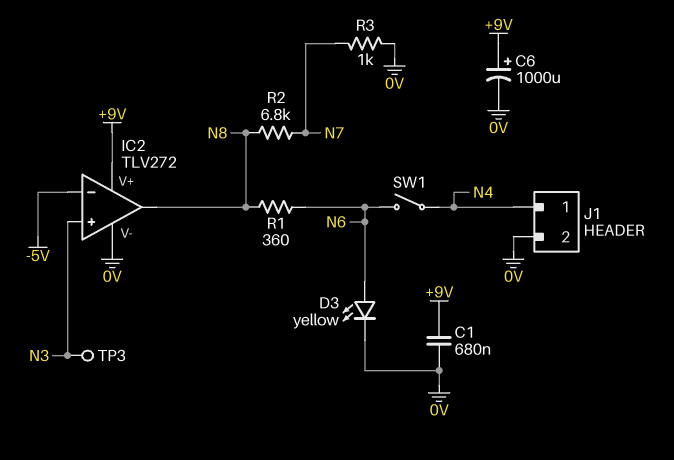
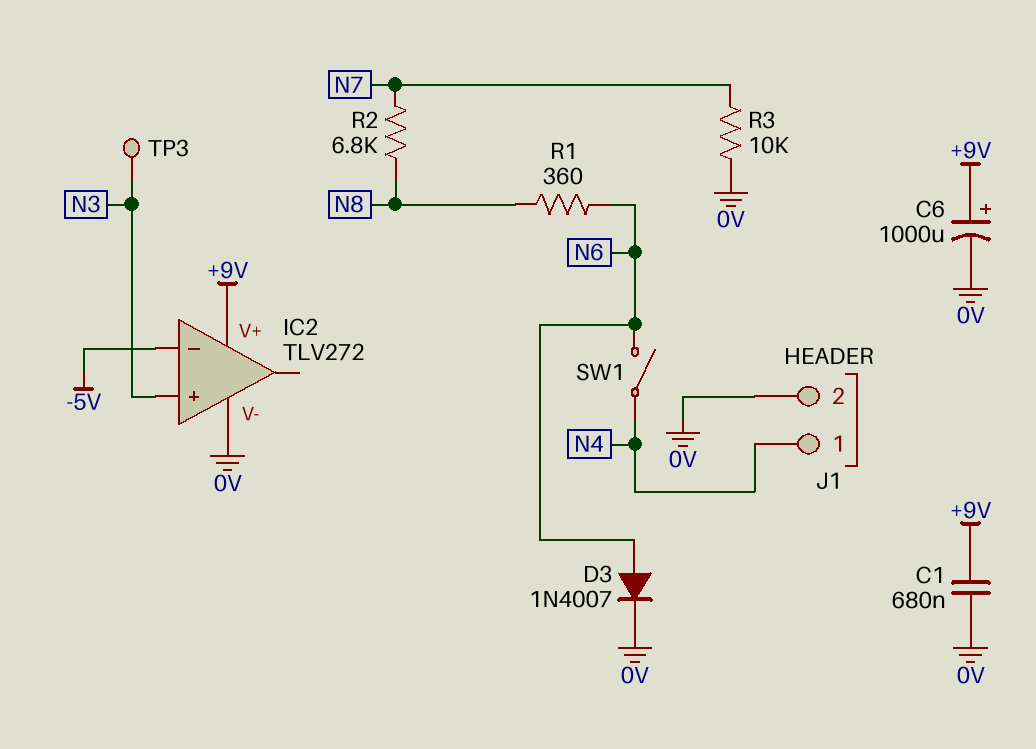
D3: LED yellow (A N6, K 0V) -> diode 1N4007 (A N6, K 0V)
IC2 pin out: N8 -> none
R3: 1k (0V, N7) -> 10k (0V, N7)

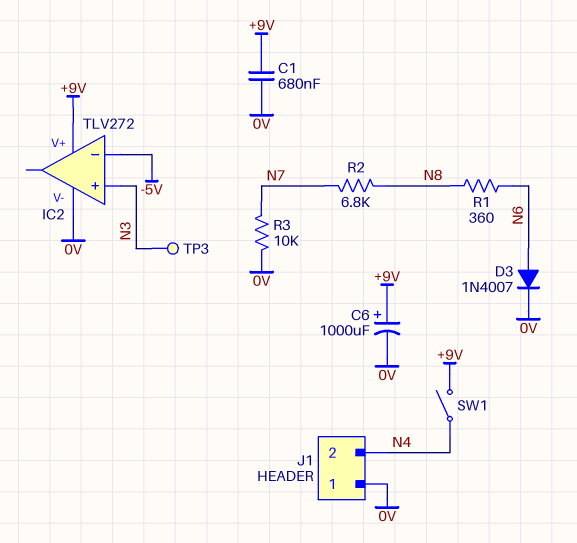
J1 pin 1: N4 -> 0V
J1 pin 2: 0V -> N4
SW1: switch (N4, N6) -> switch (+9V, N4)

